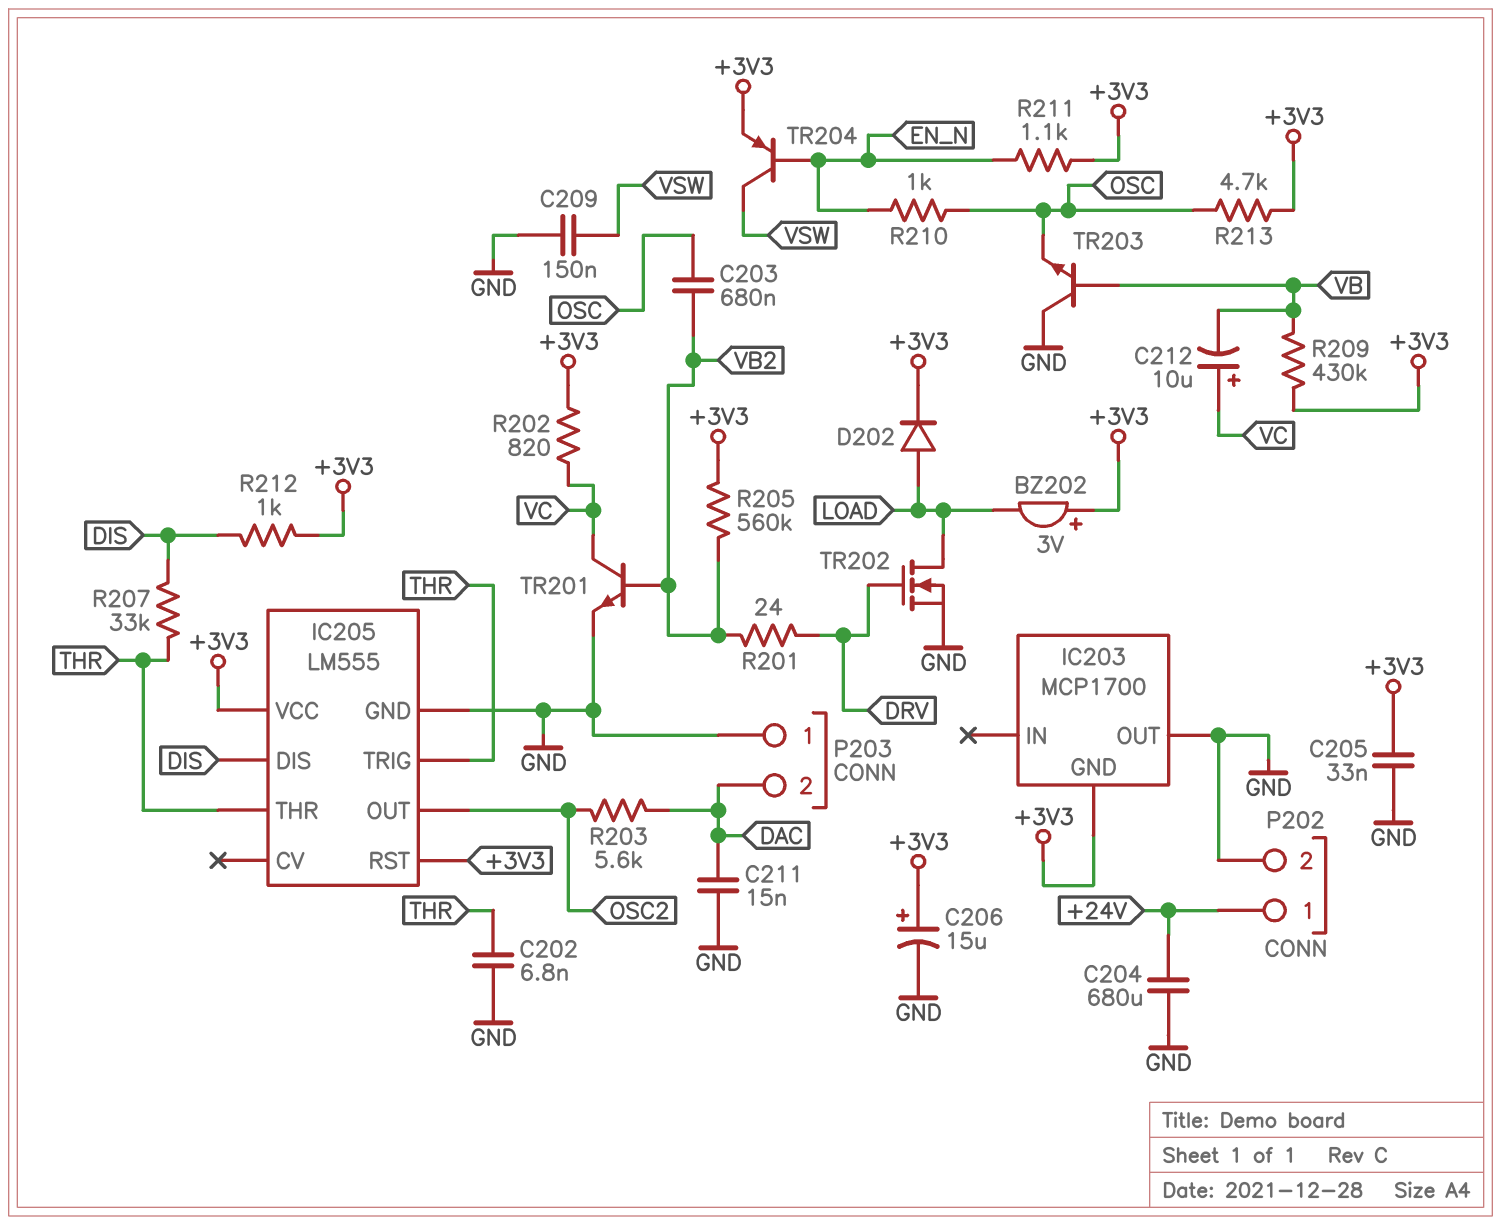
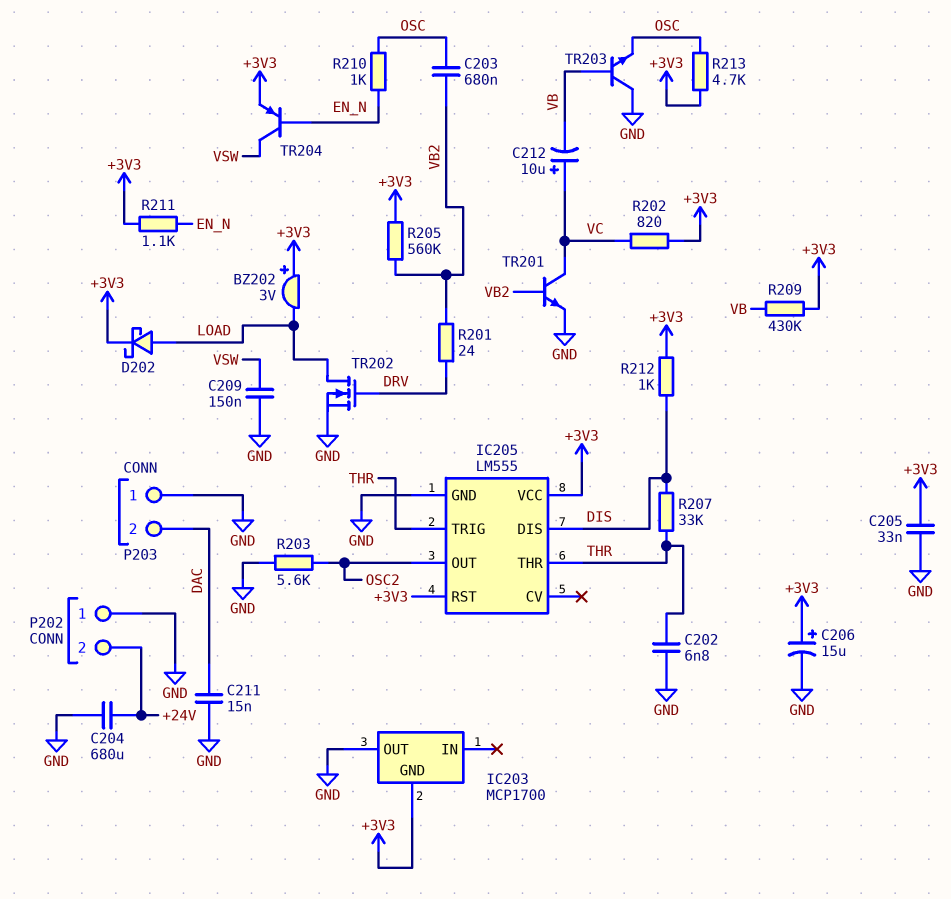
D202: diode (A LOAD, K +3V3) -> schottky (A LOAD, K +3V3)
P202 pin 1: +24V -> GND
P202 pin 2: GND -> +24V
R203: 5.6k (DAC, OSC2) -> 5.6k (GND, OSC2)

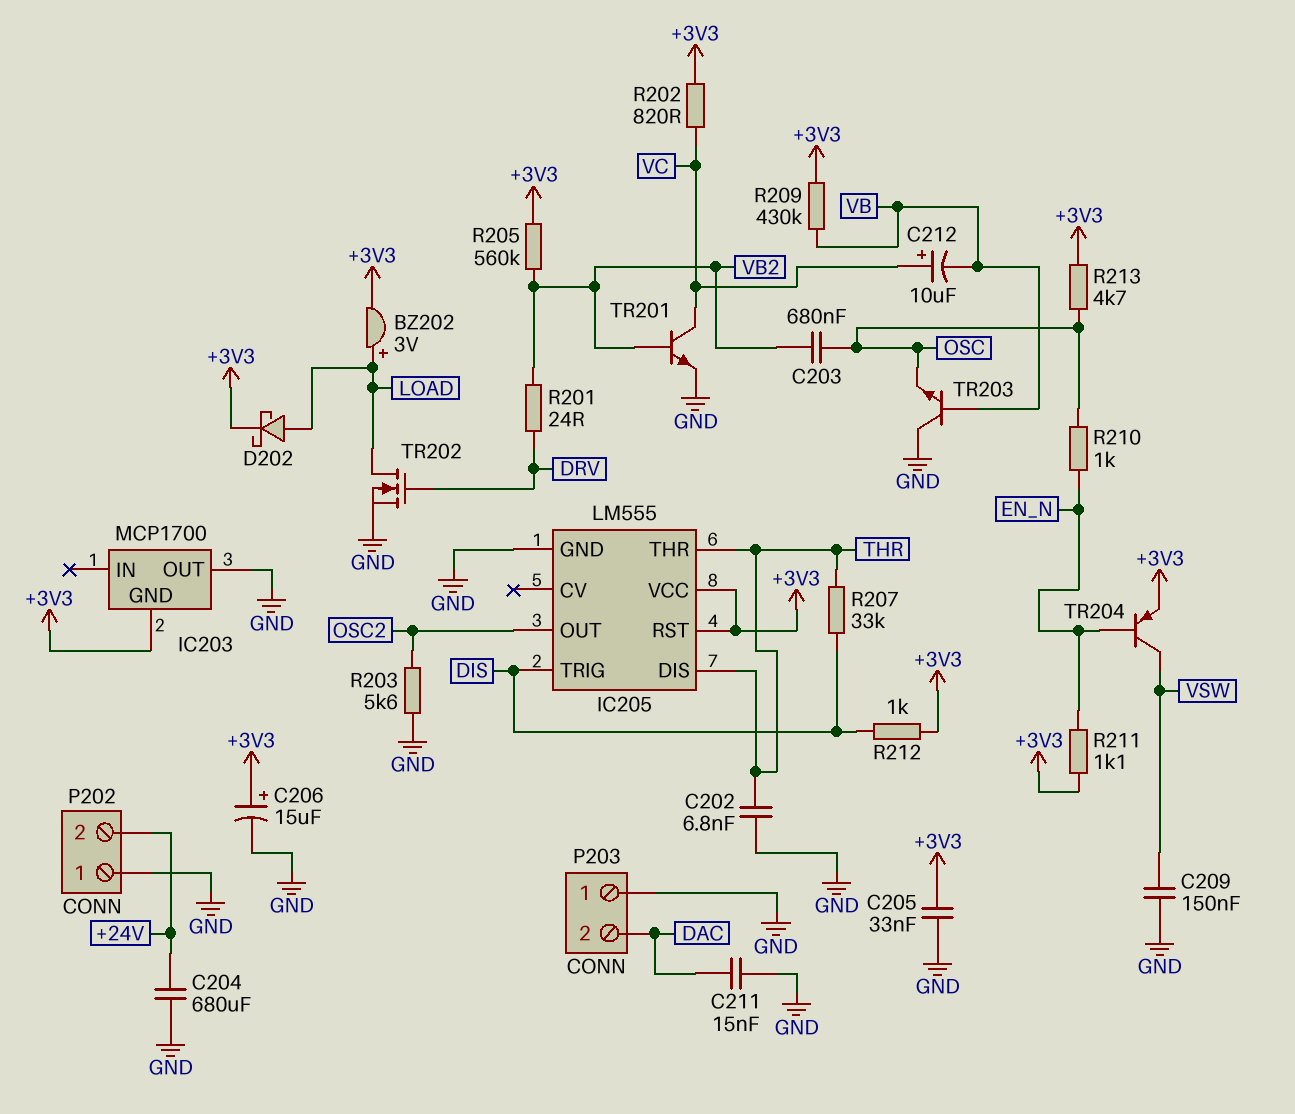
BZ202: buzzer 3V (plus +3V3, minus LOAD) -> buzzer 3V (plus LOAD, minus +3V3)
IC205 pin DIS: DIS -> THR
IC205 pin TRIG: THR -> DIS

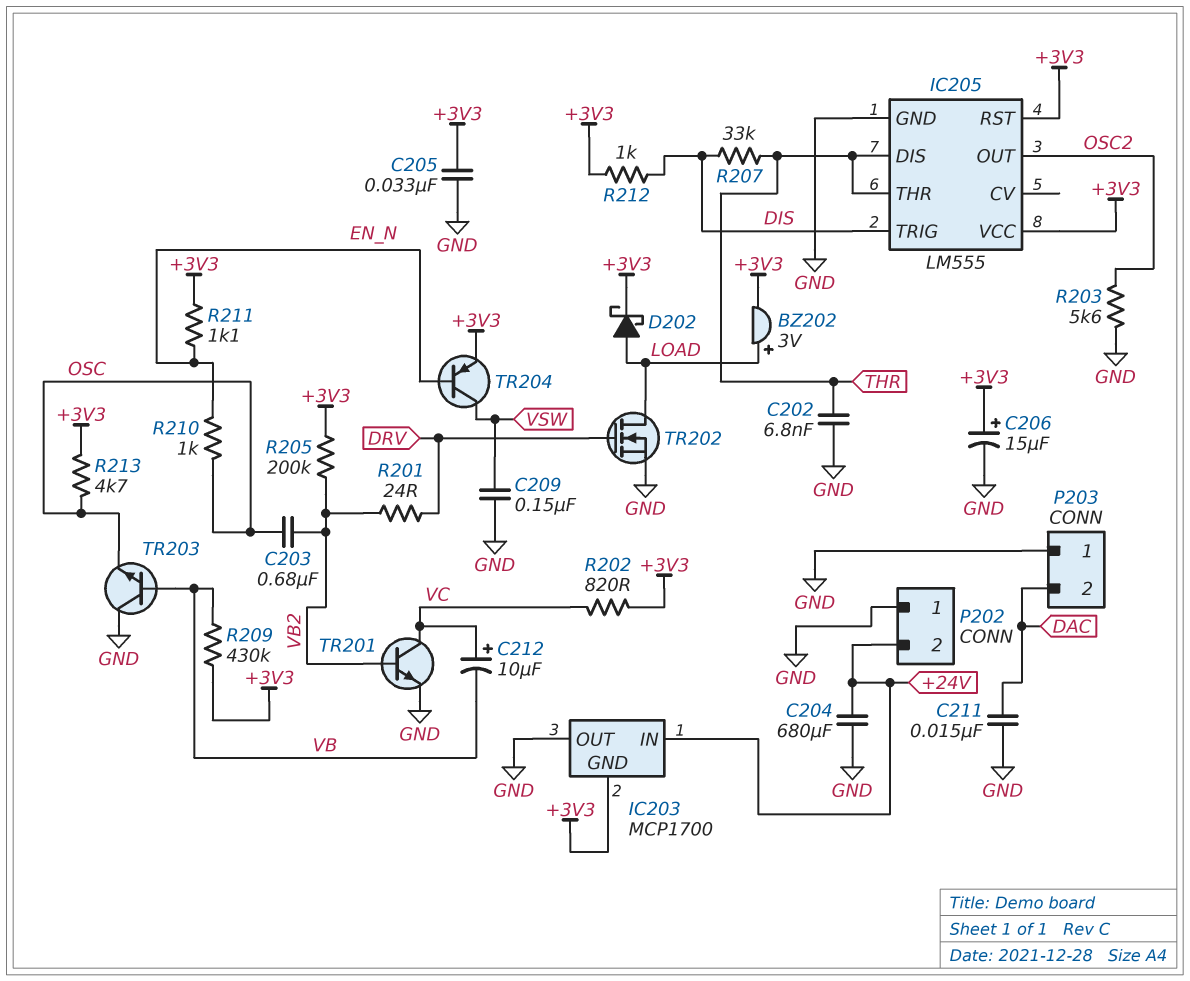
IC203 pin IN: none -> +24V
R205: 560k (+3V3, VB2) -> 200k (+3V3, VB2)

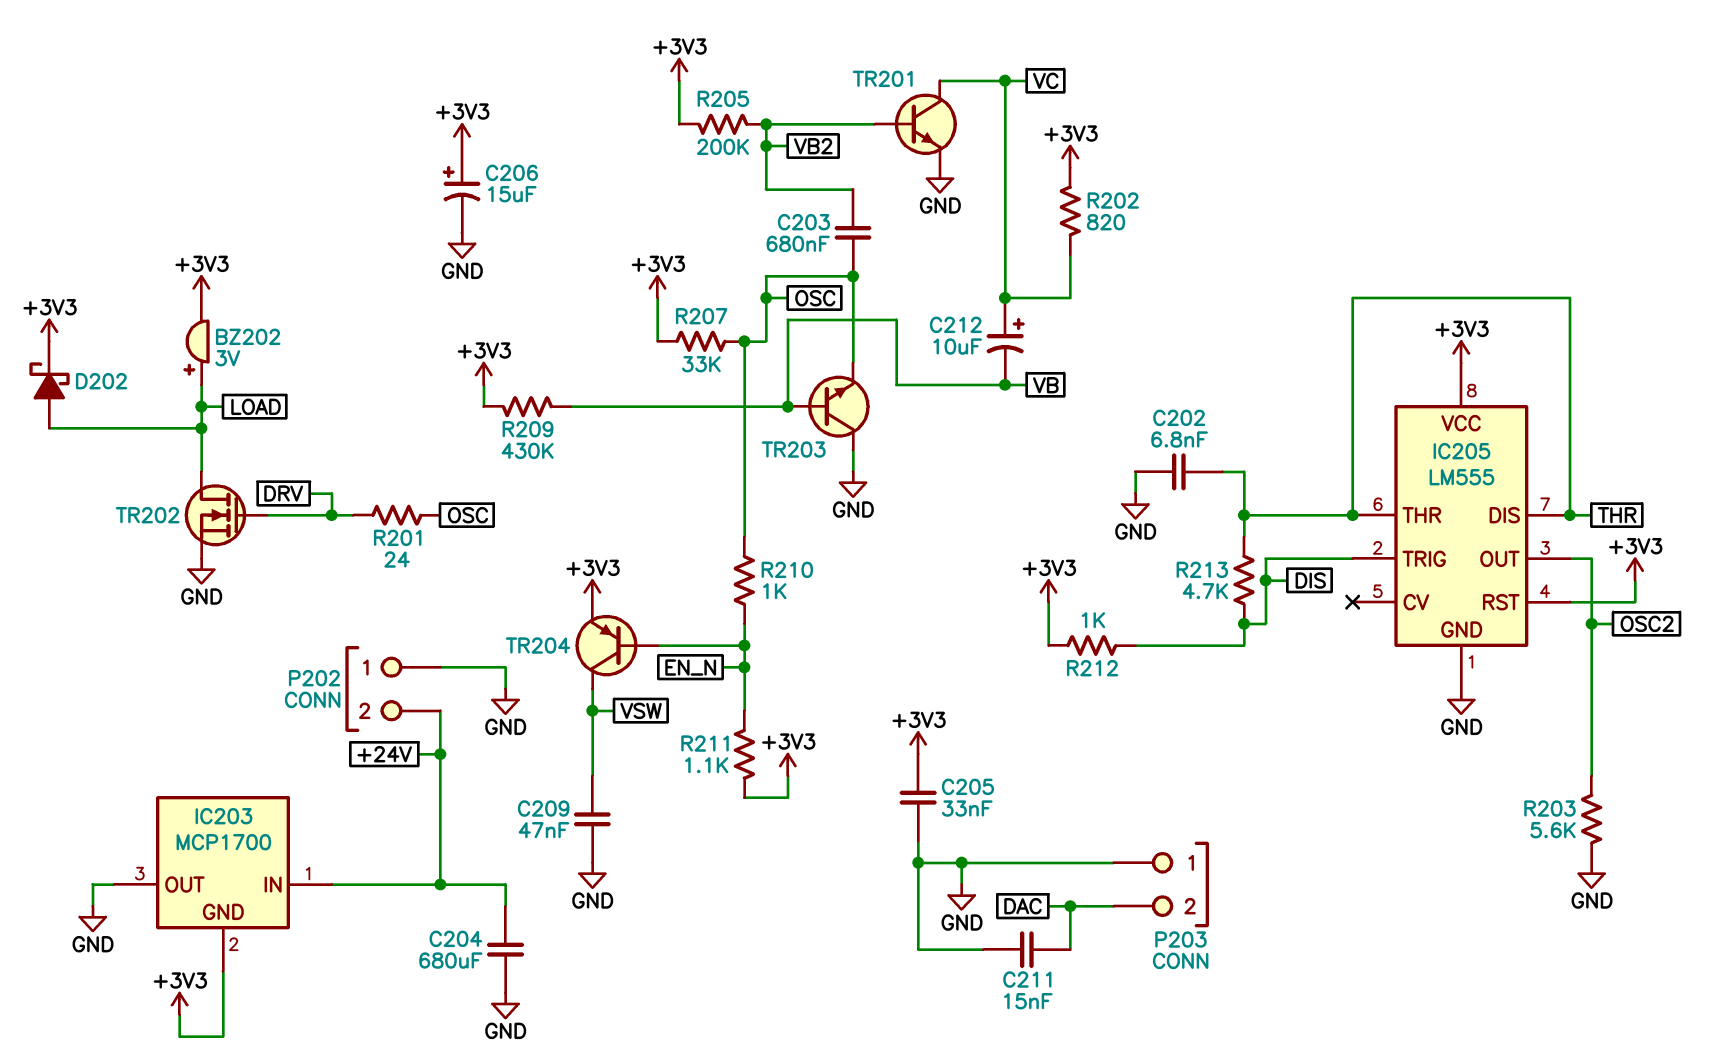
C209: 150nF (GND, VSW) -> 47nF (GND, VSW)
R201: 24 (DRV, VB2) -> 24 (DRV, OSC)
R207: 33k (DIS, THR) -> 33k (+3V3, OSC)
R213: 4.7k (+3V3, OSC) -> 4.7k (DIS, THR)

